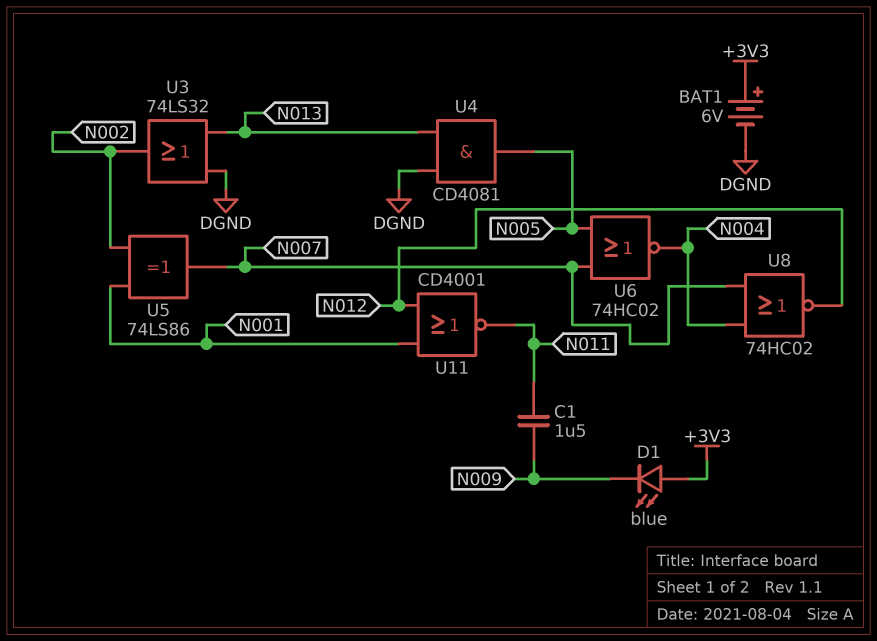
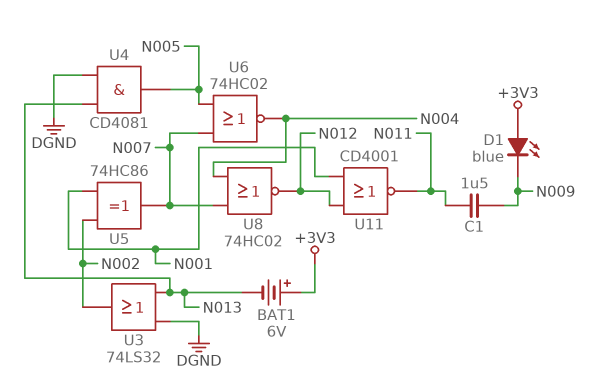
BAT1: 6V (plus +3V3, minus DGND) -> 6V (plus +3V3, minus N013)
U5: XOR 74LS86 (in N001, in N002, out N007) -> XOR 74HC86 (in N001, in N002, out N007)

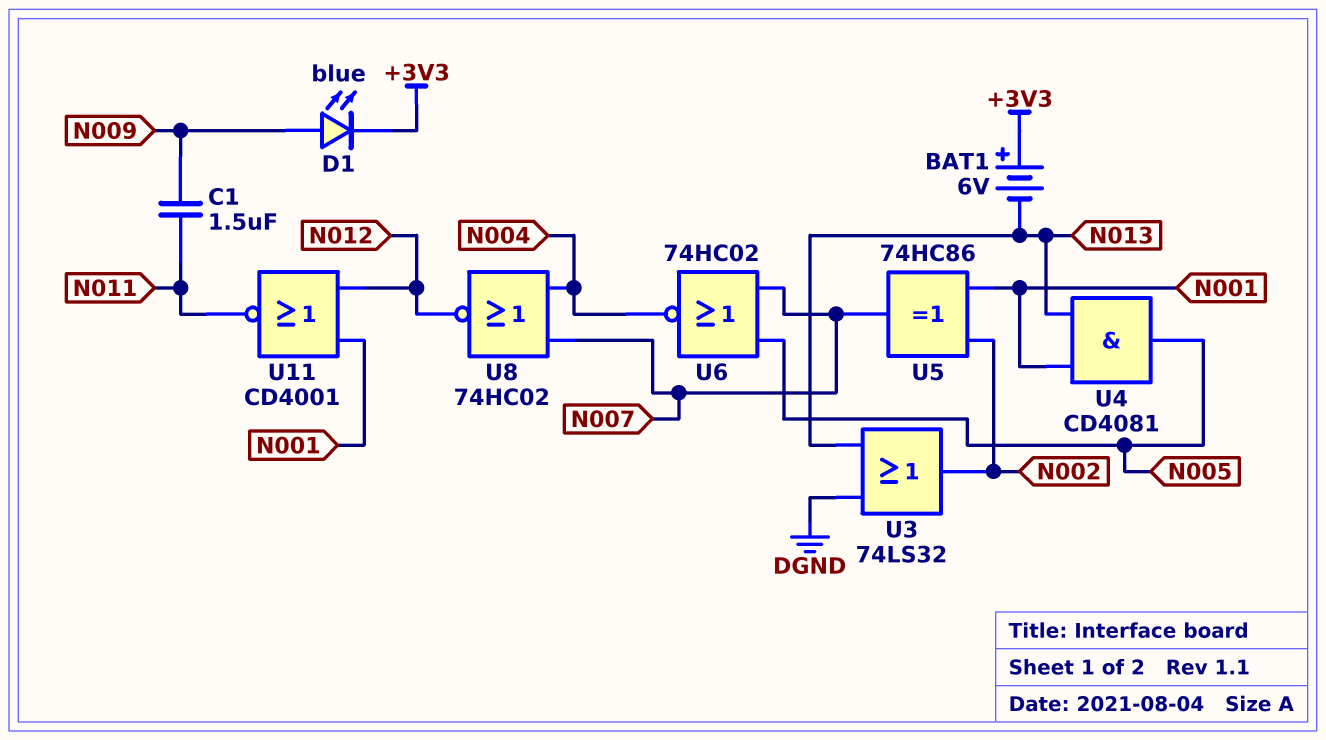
D1: LED blue (A +3V3, K N009) -> LED blue (A N009, K +3V3)
U4: AND CD4081 (in DGND, in N013, out N005) -> AND CD4081 (in N001, in N013, out N005)

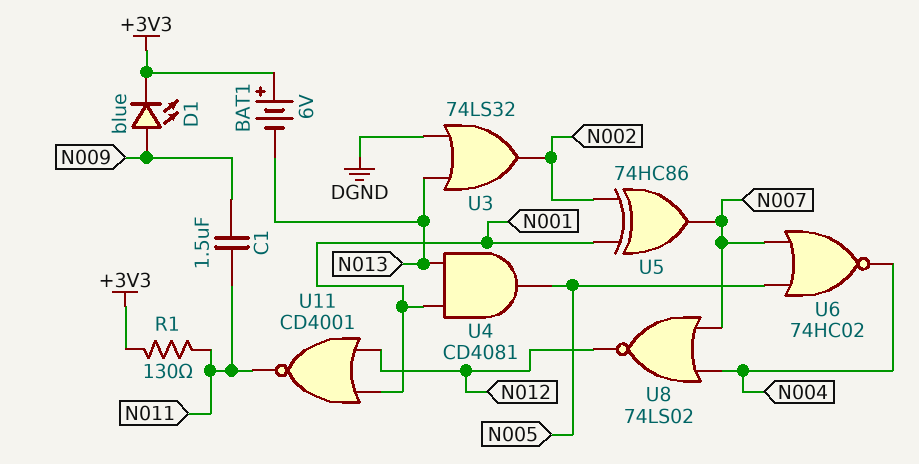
R1: none -> 130 (+3V3, N011)
U8: NOR 74HC02 (in N004, in N007, out N012) -> NOR 74LS02 (in N004, in N007, out N012)

